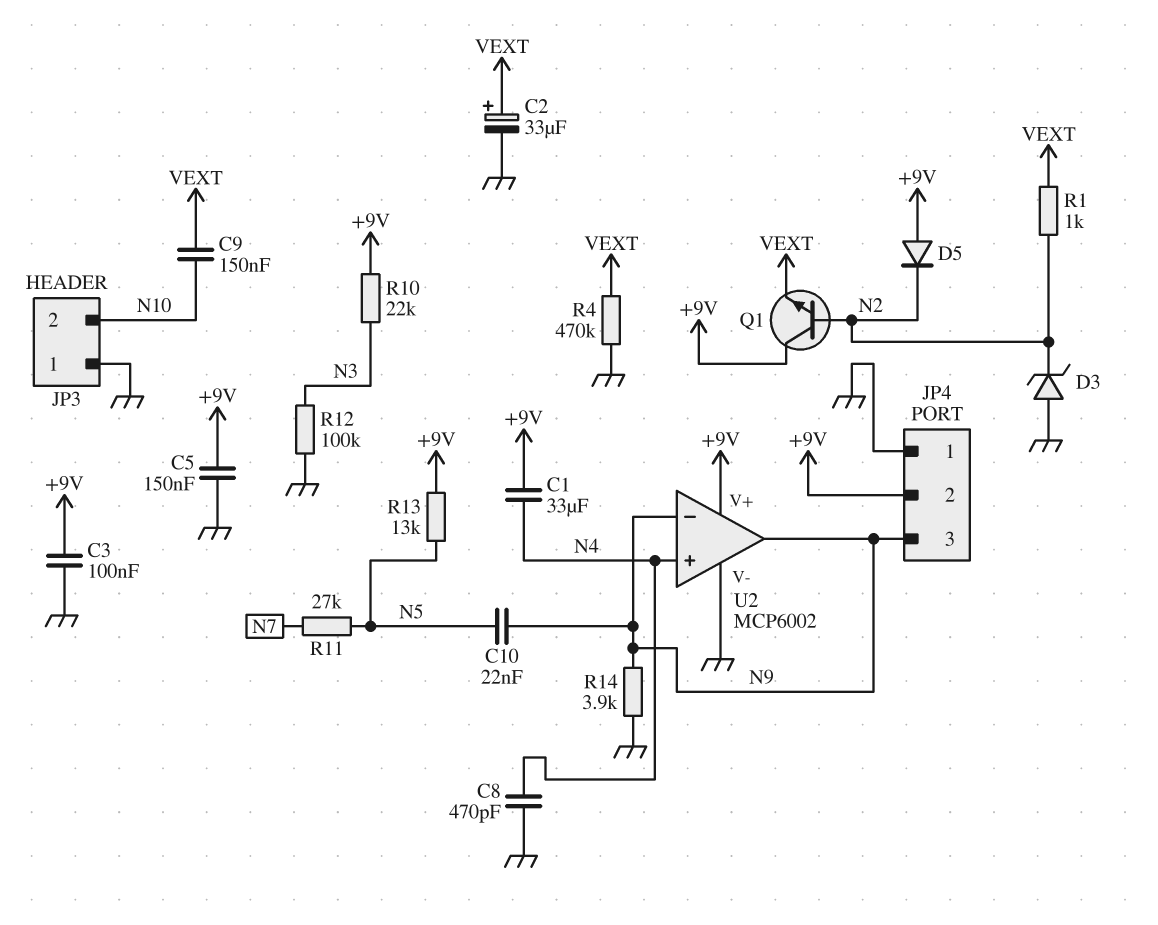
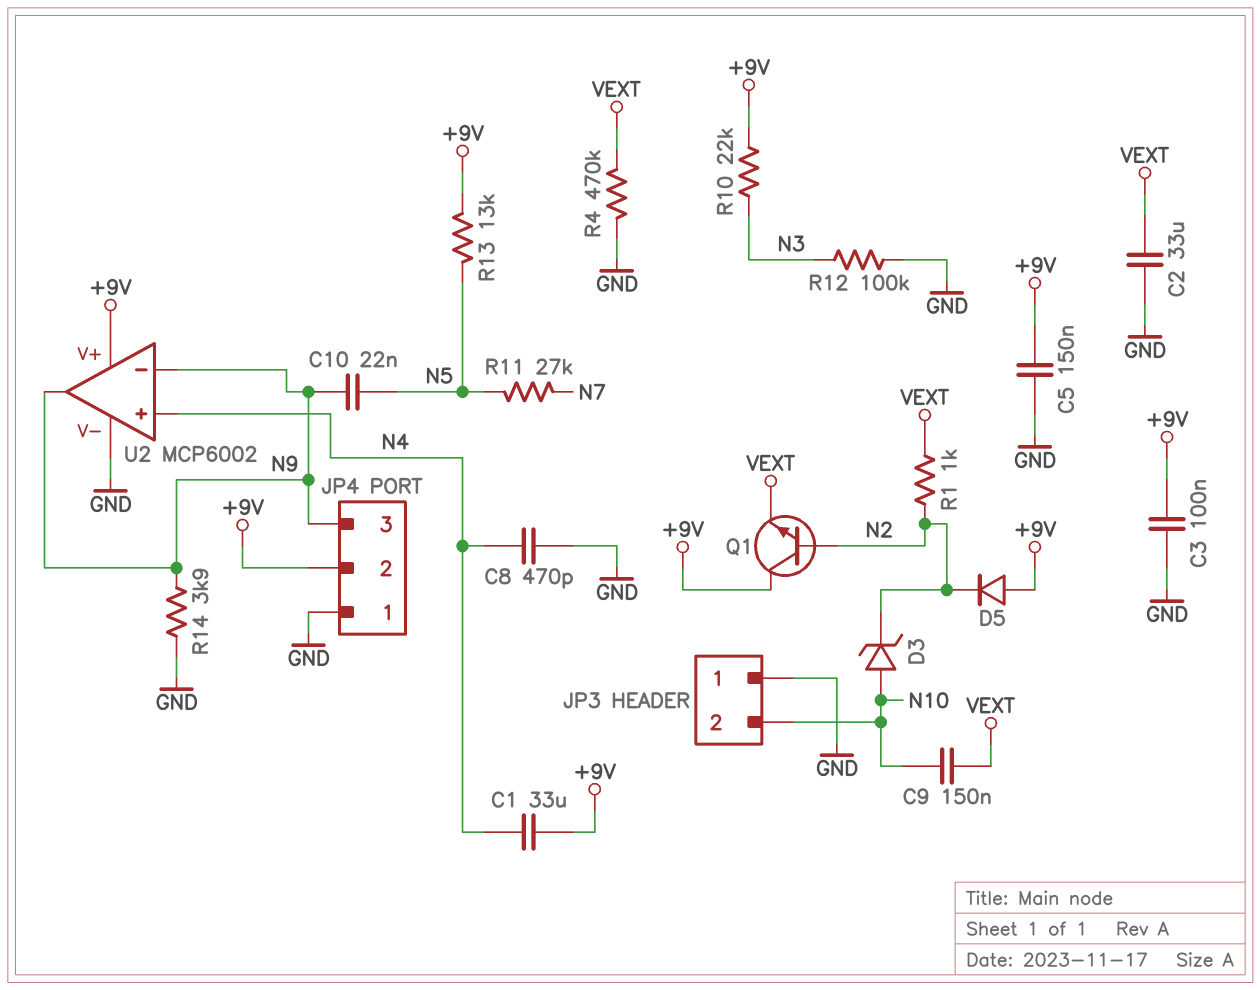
C2: 33uF (plus VEXT, minus GND) -> 33uF (GND, VEXT)
D3: zener (A GND, K N2) -> zener (A N10, K N2)

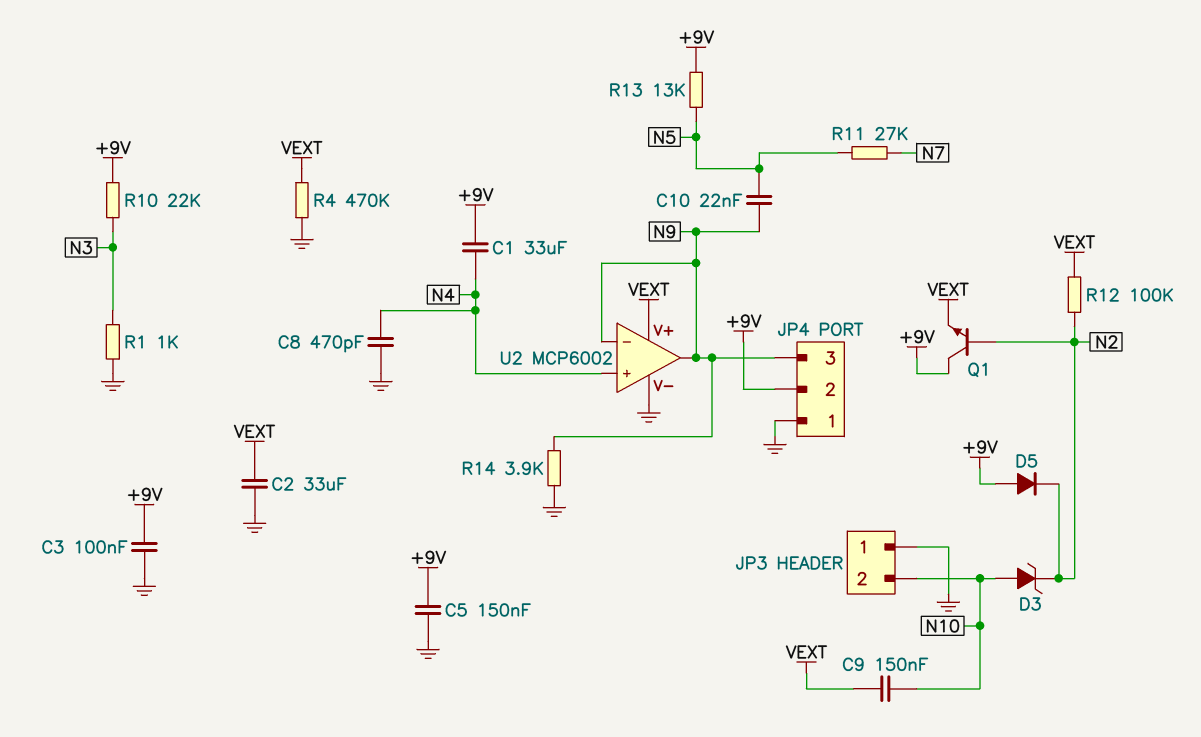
R1: 1k (N2, VEXT) -> 1k (GND, N3)
R12: 100k (GND, N3) -> 100k (N2, VEXT)
U2 pin V+: +9V -> VEXT

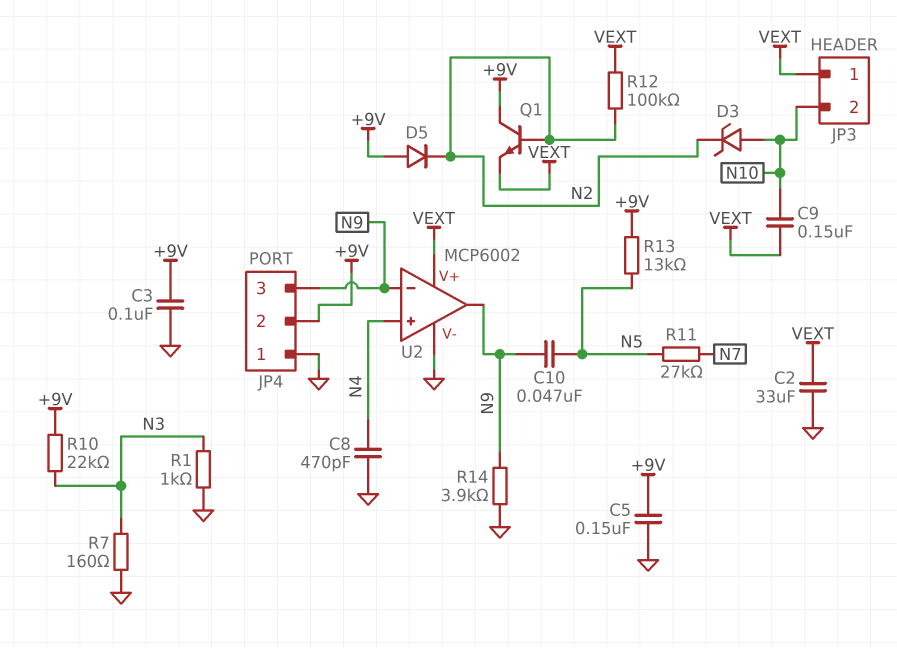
C1: 33uF (+9V, N4) -> none
C10: 22nF (N5, N9) -> 47nF (N5, N9)
JP3 pin 1: GND -> VEXT
R4: 470k (GND, VEXT) -> none
R7: none -> 160 (GND, N3)

